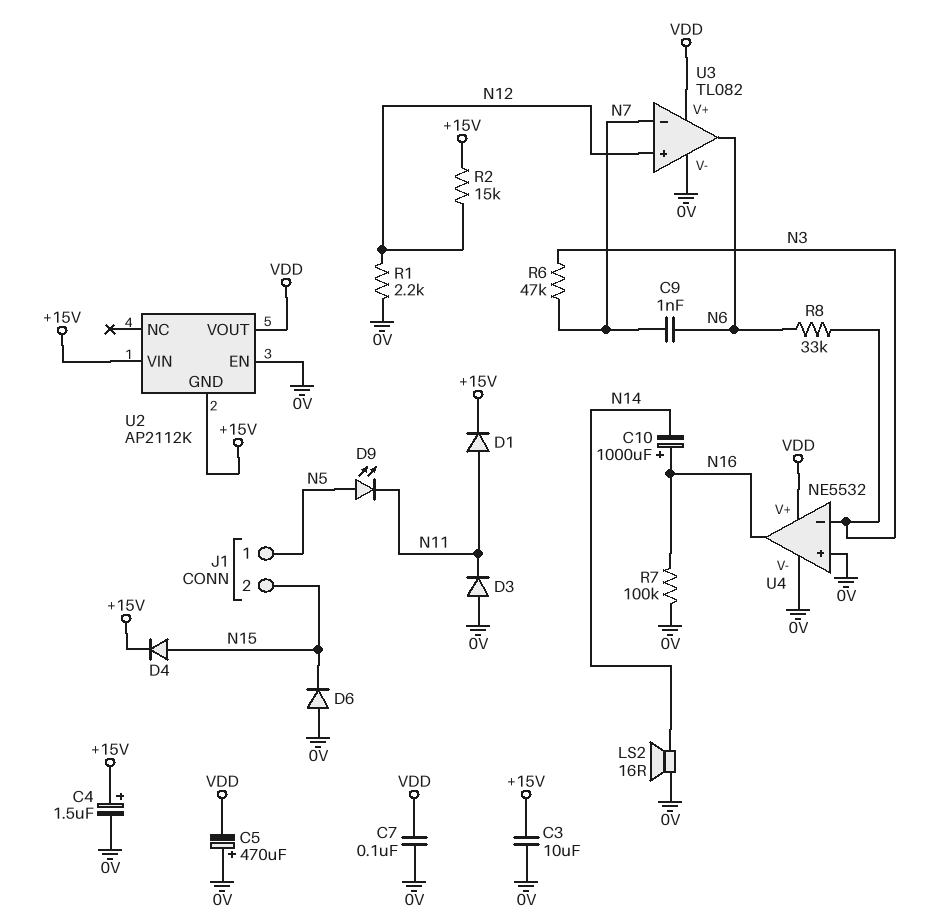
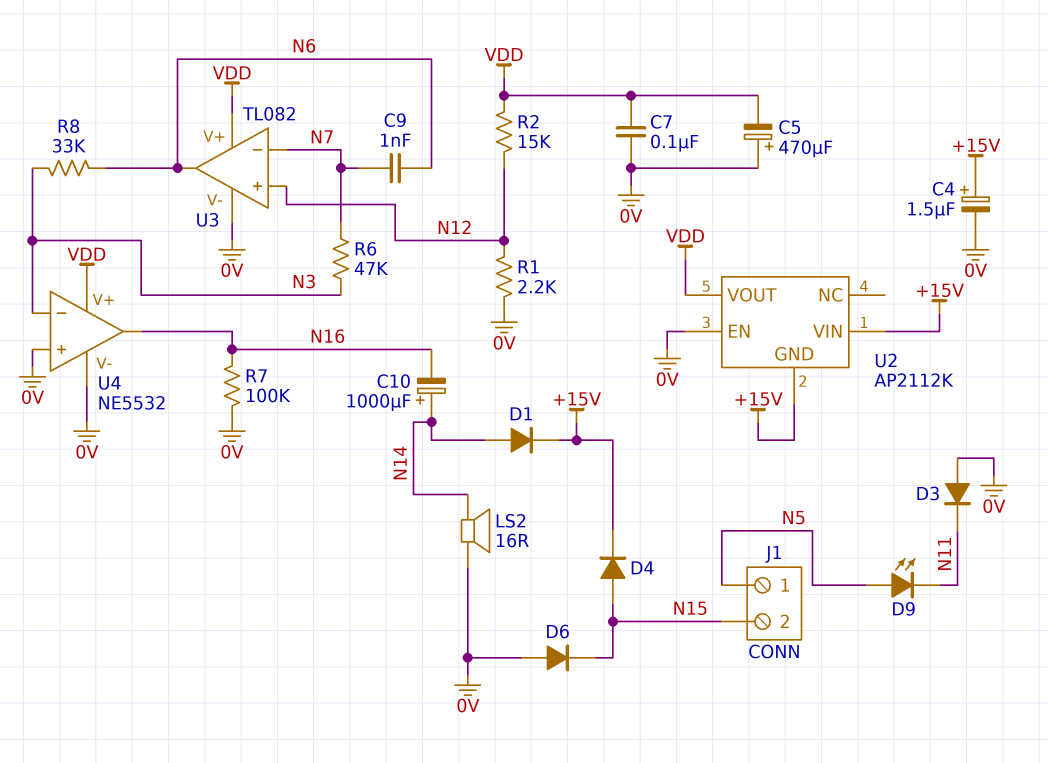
C3: 10uF (+15V, 0V) -> none
C10: 1000uF (plus N16, minus N14) -> 1000uF (plus N14, minus N16)
D1: diode (A N11, K +15V) -> diode (A N14, K +15V)
R2: 15k (+15V, N12) -> 15k (N12, VDD)

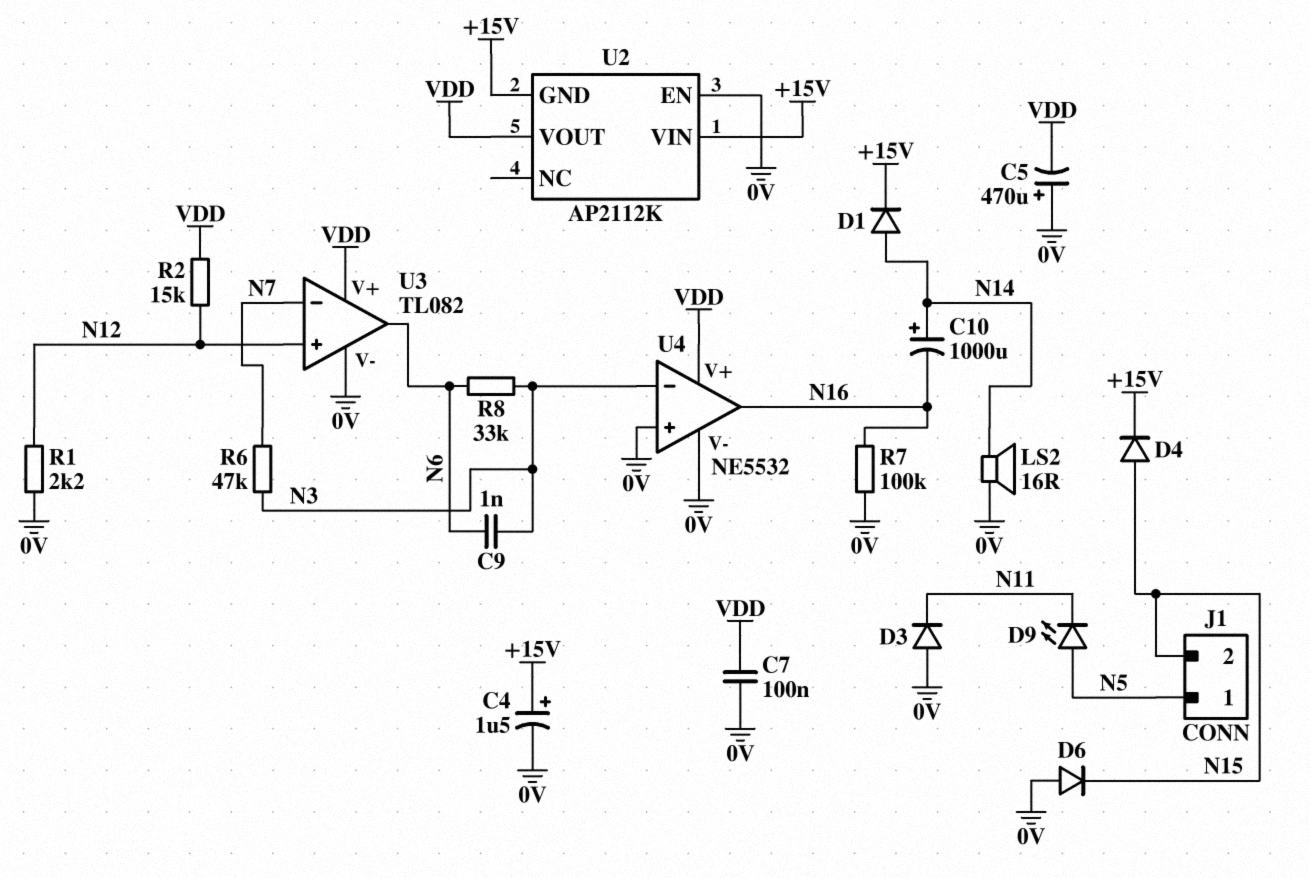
C9: 1nF (N6, N7) -> 1nF (N3, N6)

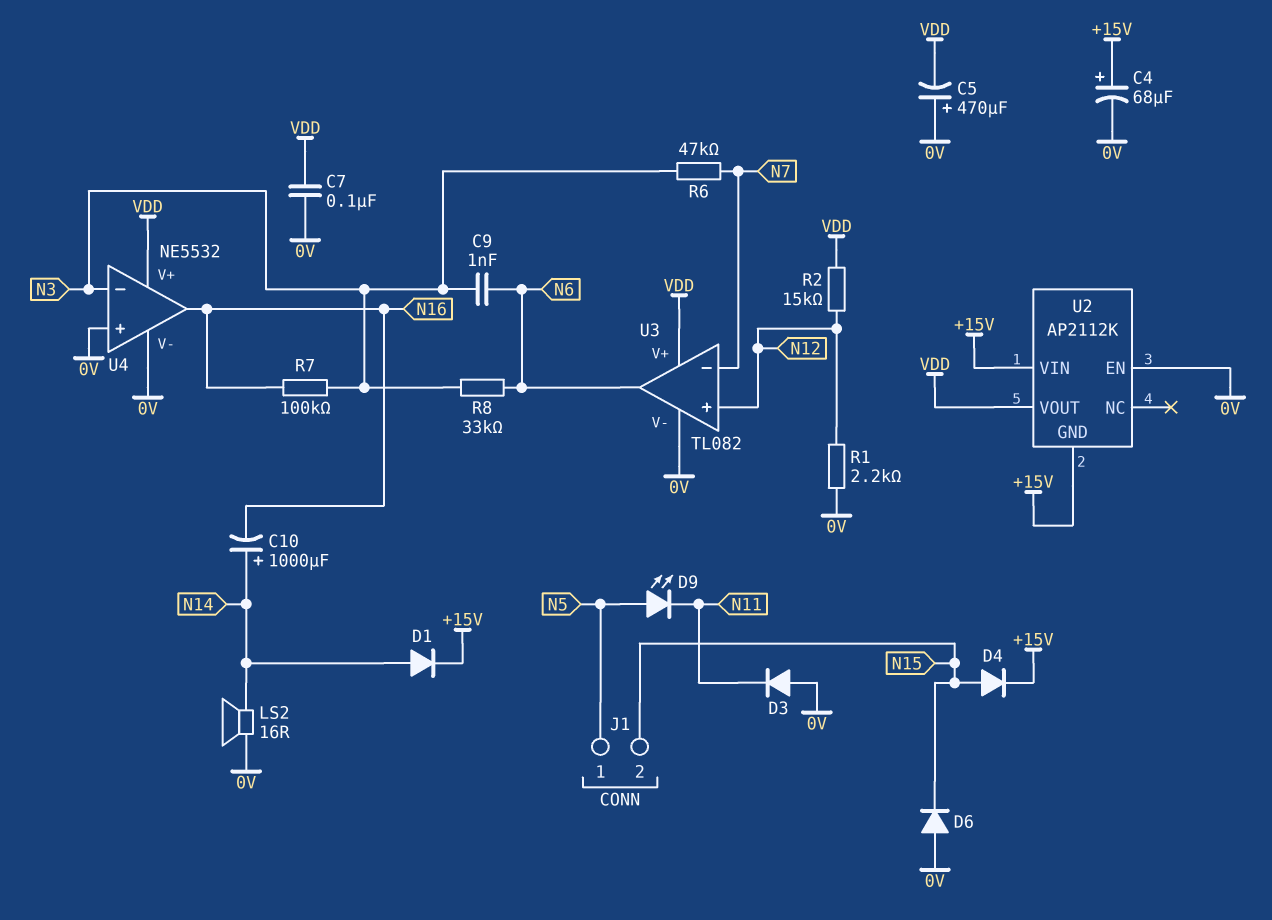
C4: 1.5uF (plus +15V, minus 0V) -> 68uF (plus +15V, minus 0V)
R7: 100k (0V, N16) -> 100k (N3, N16)

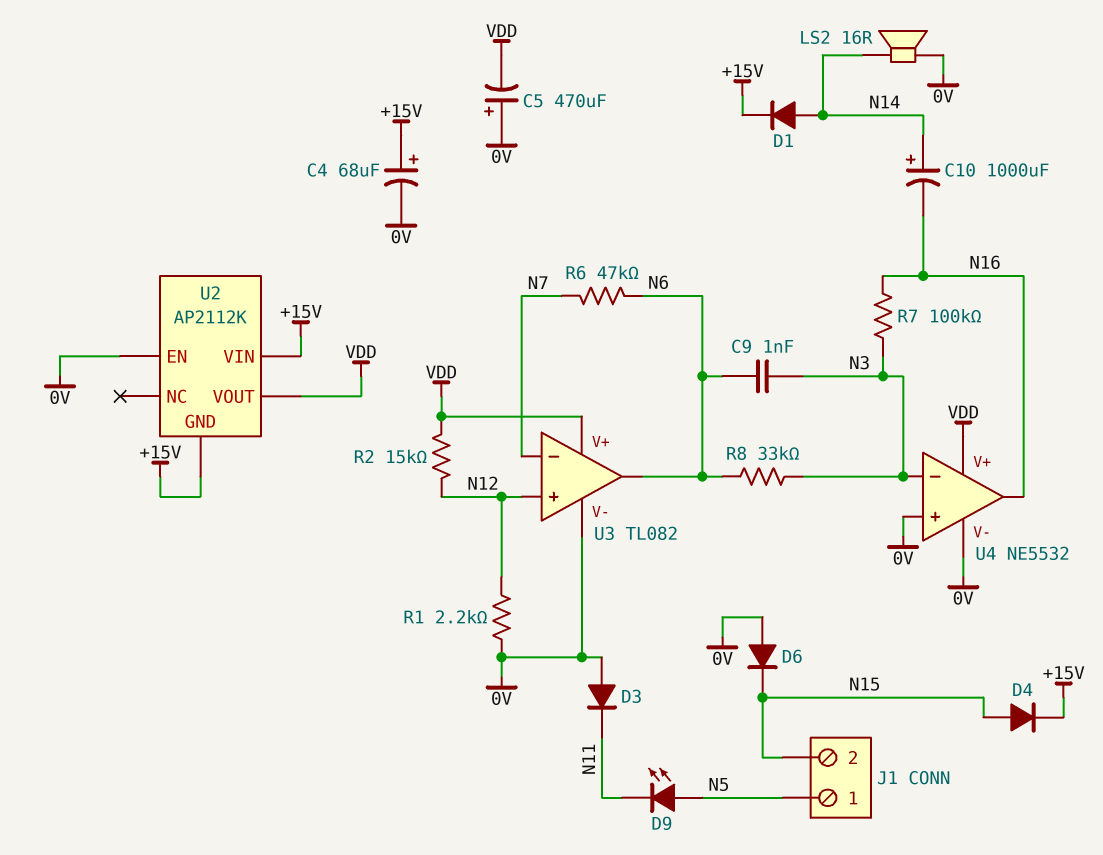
C7: 100nF (0V, VDD) -> none
R6: 47k (N3, N7) -> 47k (N6, N7)

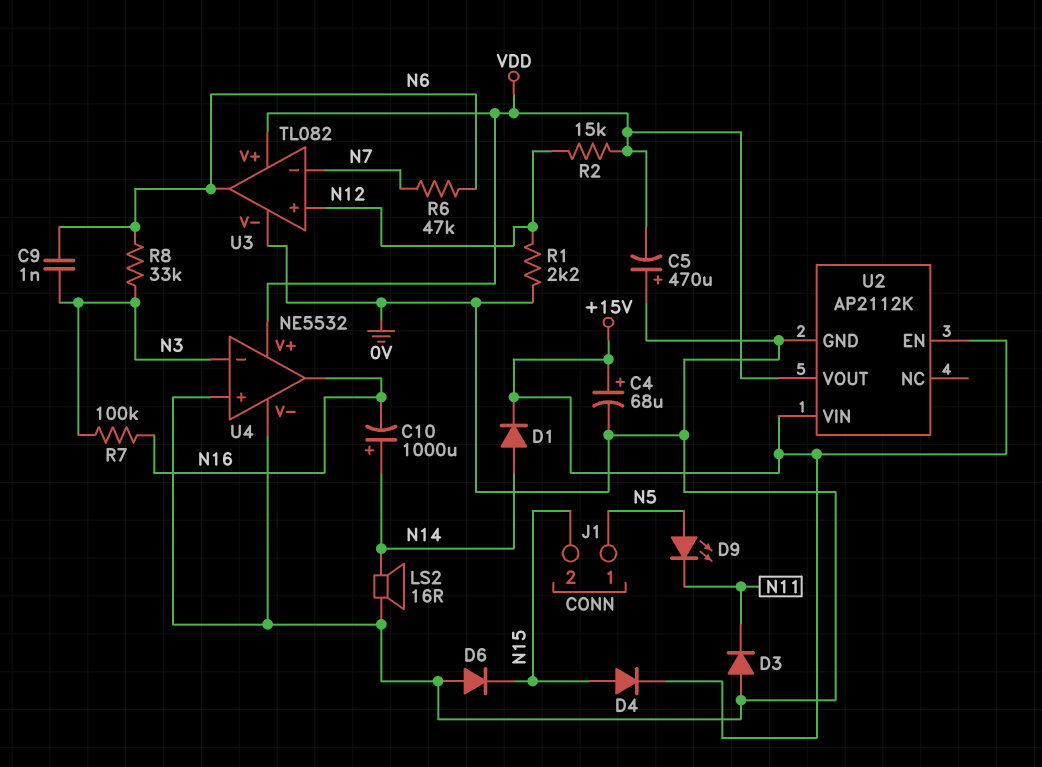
U2 pin EN: 0V -> +15V
U2 pin GND: +15V -> 0V

